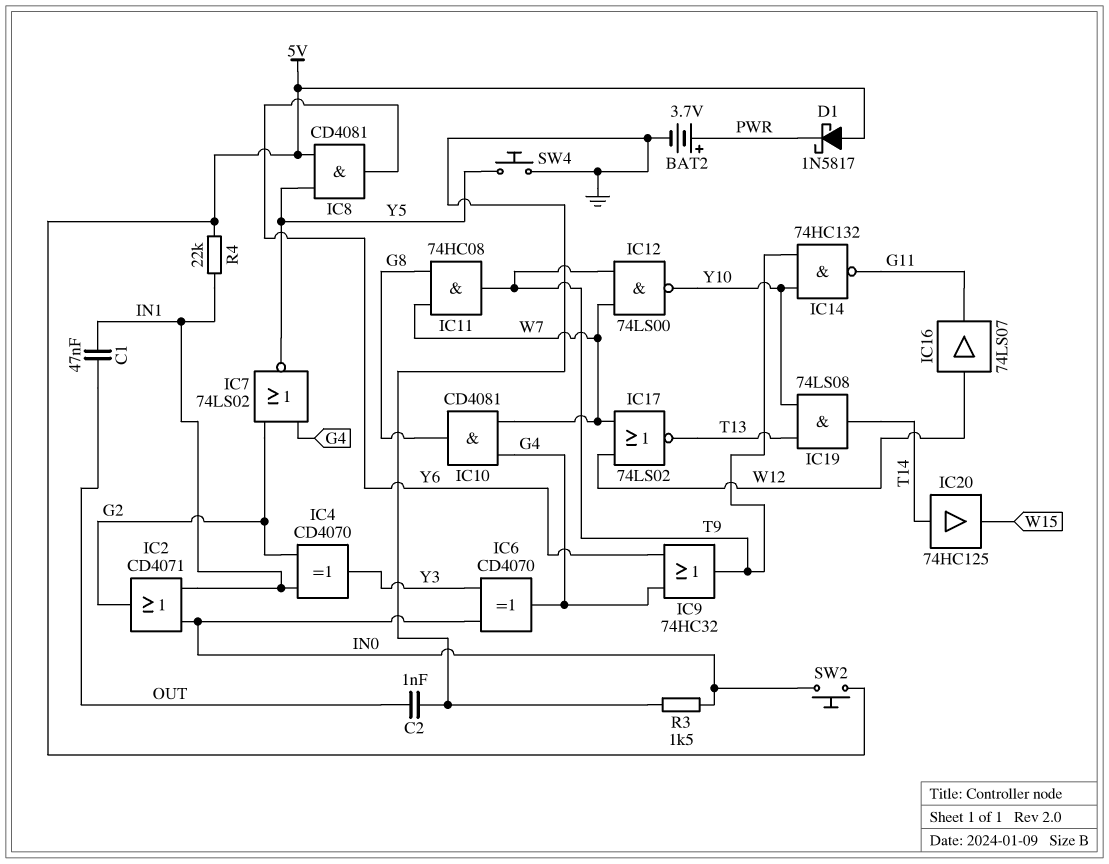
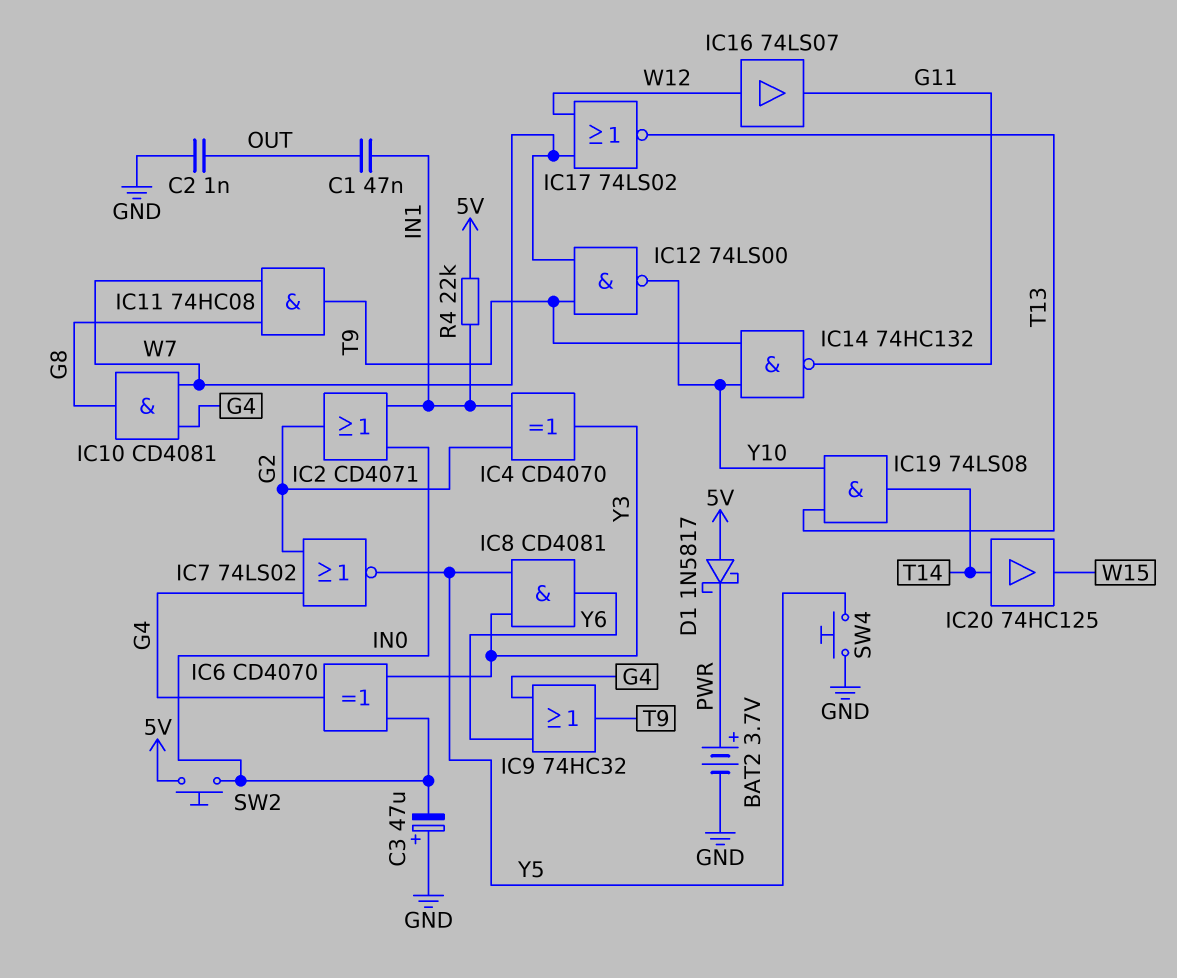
C3: none -> 47uF (plus GND, minus IN0)
IC8: AND CD4081 (in 5V, in Y5, out Y6) -> AND CD4081 (in Y3, in Y5, out Y6)
R3: 1.5k (GND, IN0) -> none

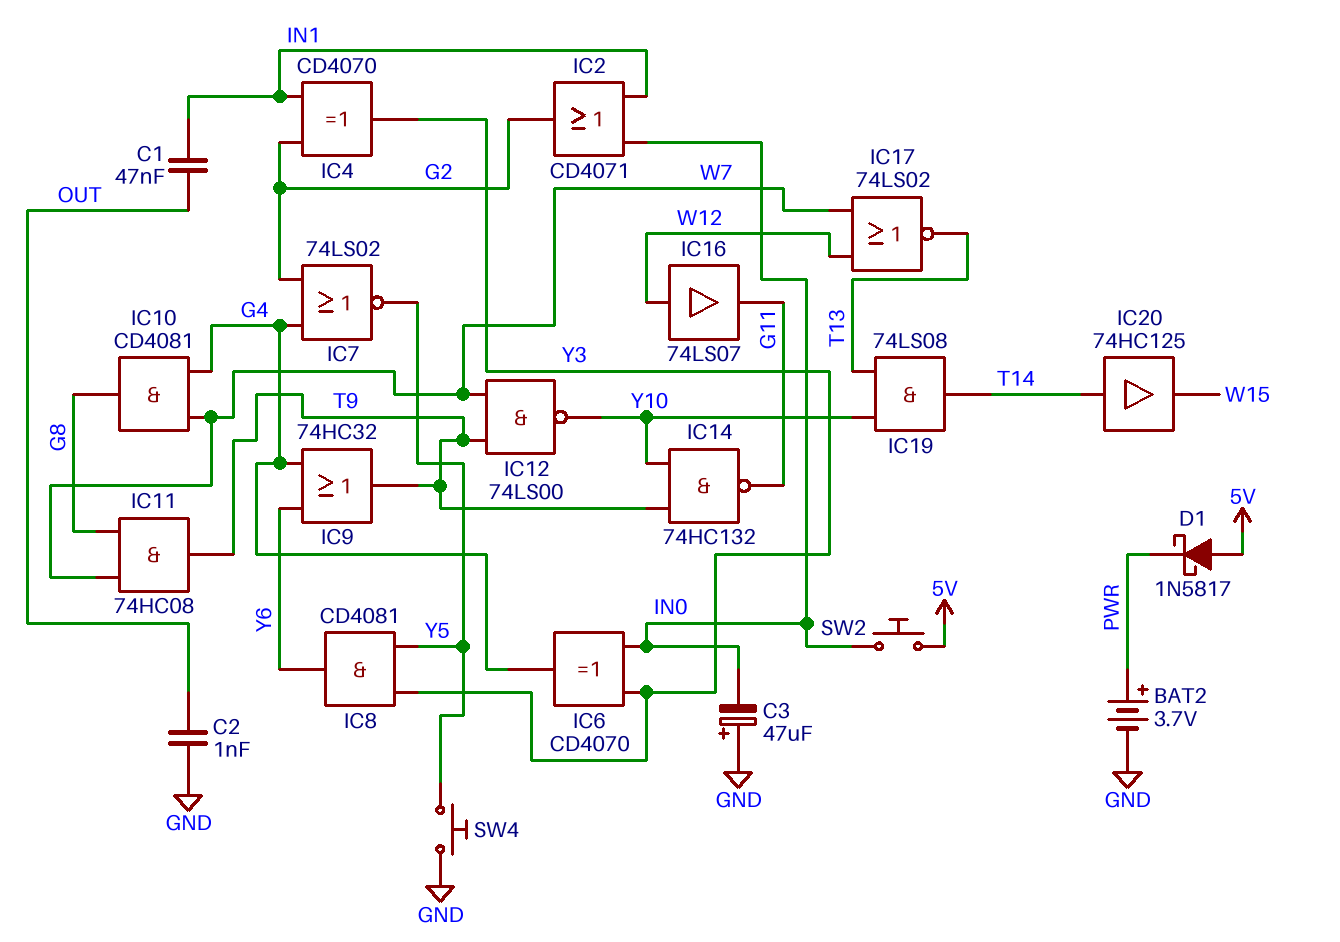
R4: 22k (5V, IN1) -> none

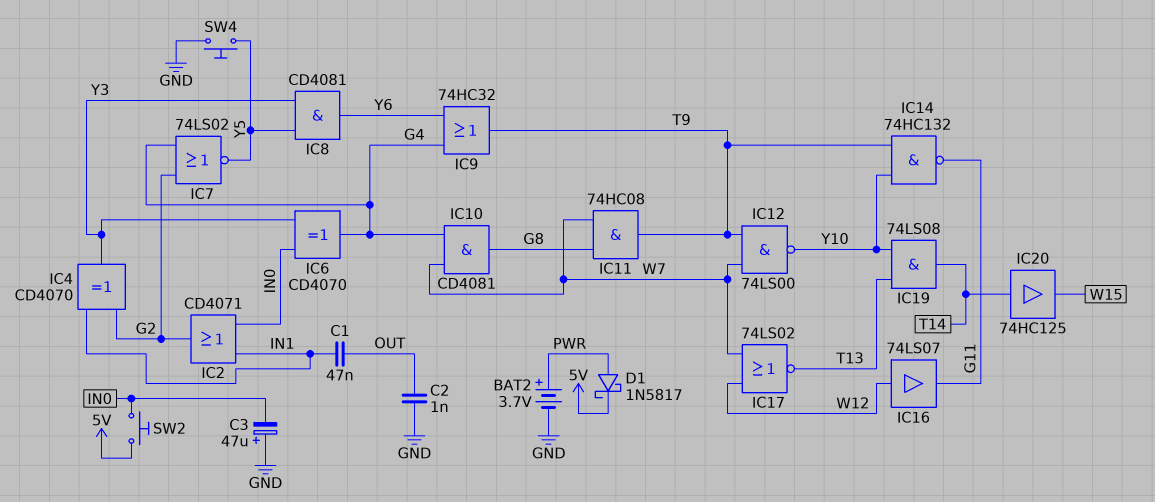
D1: schottky 1N5817 (A 5V, K PWR) -> schottky 1N5817 (A PWR, K 5V)

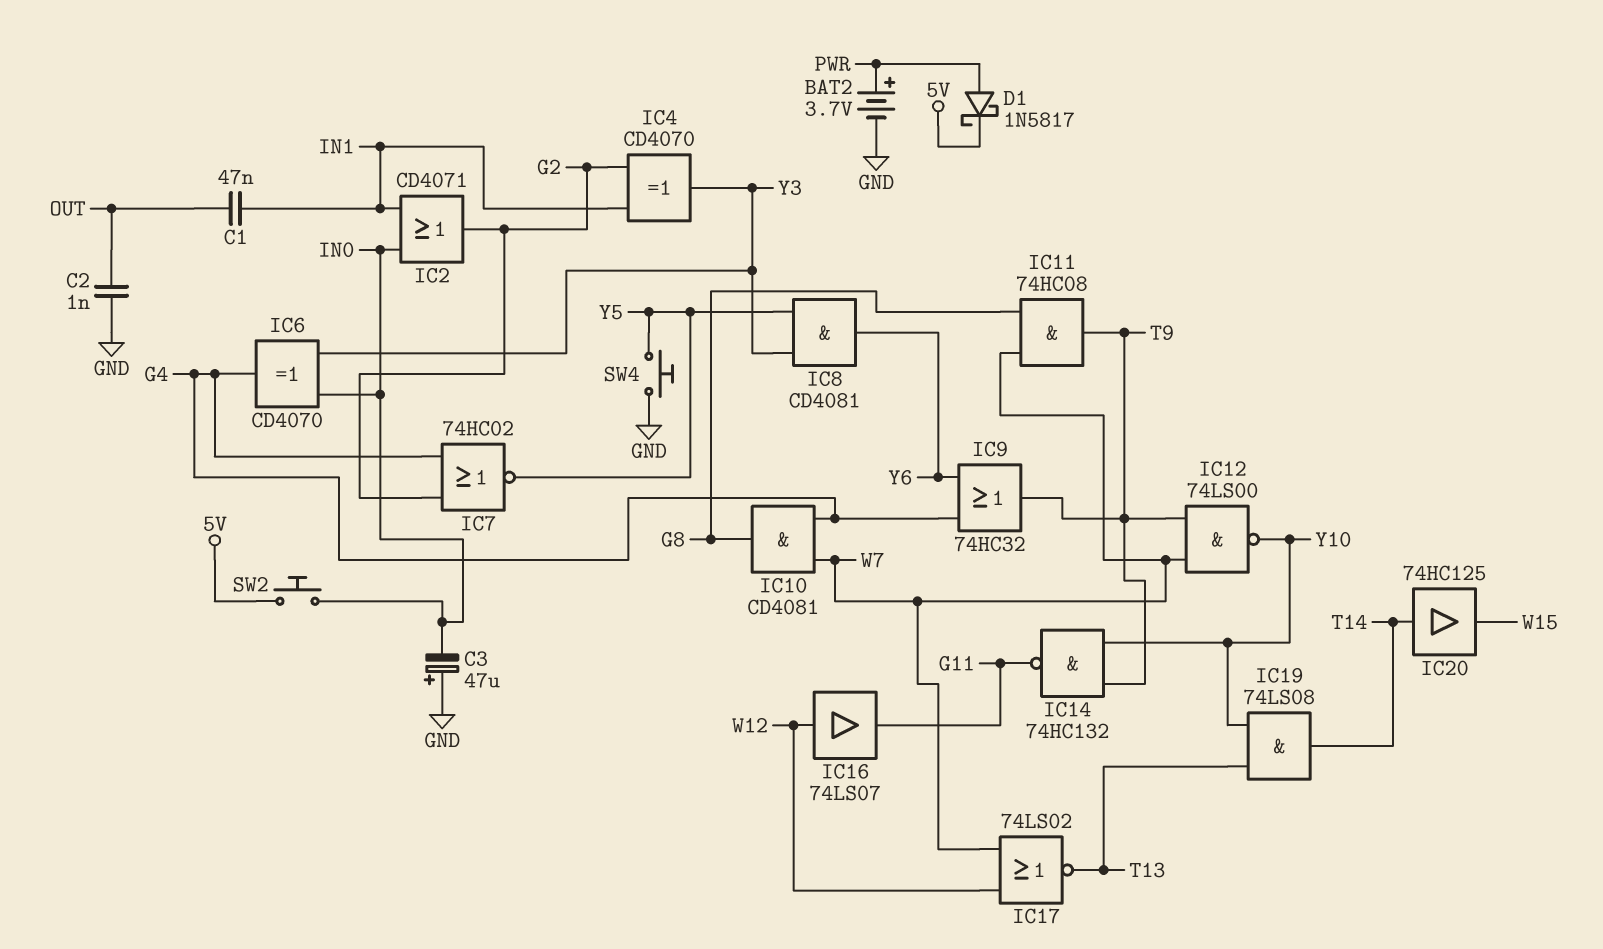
IC7: NOR 74LS02 (in G2, in G4, out Y5) -> NOR 74HC02 (in G2, in G4, out Y5)

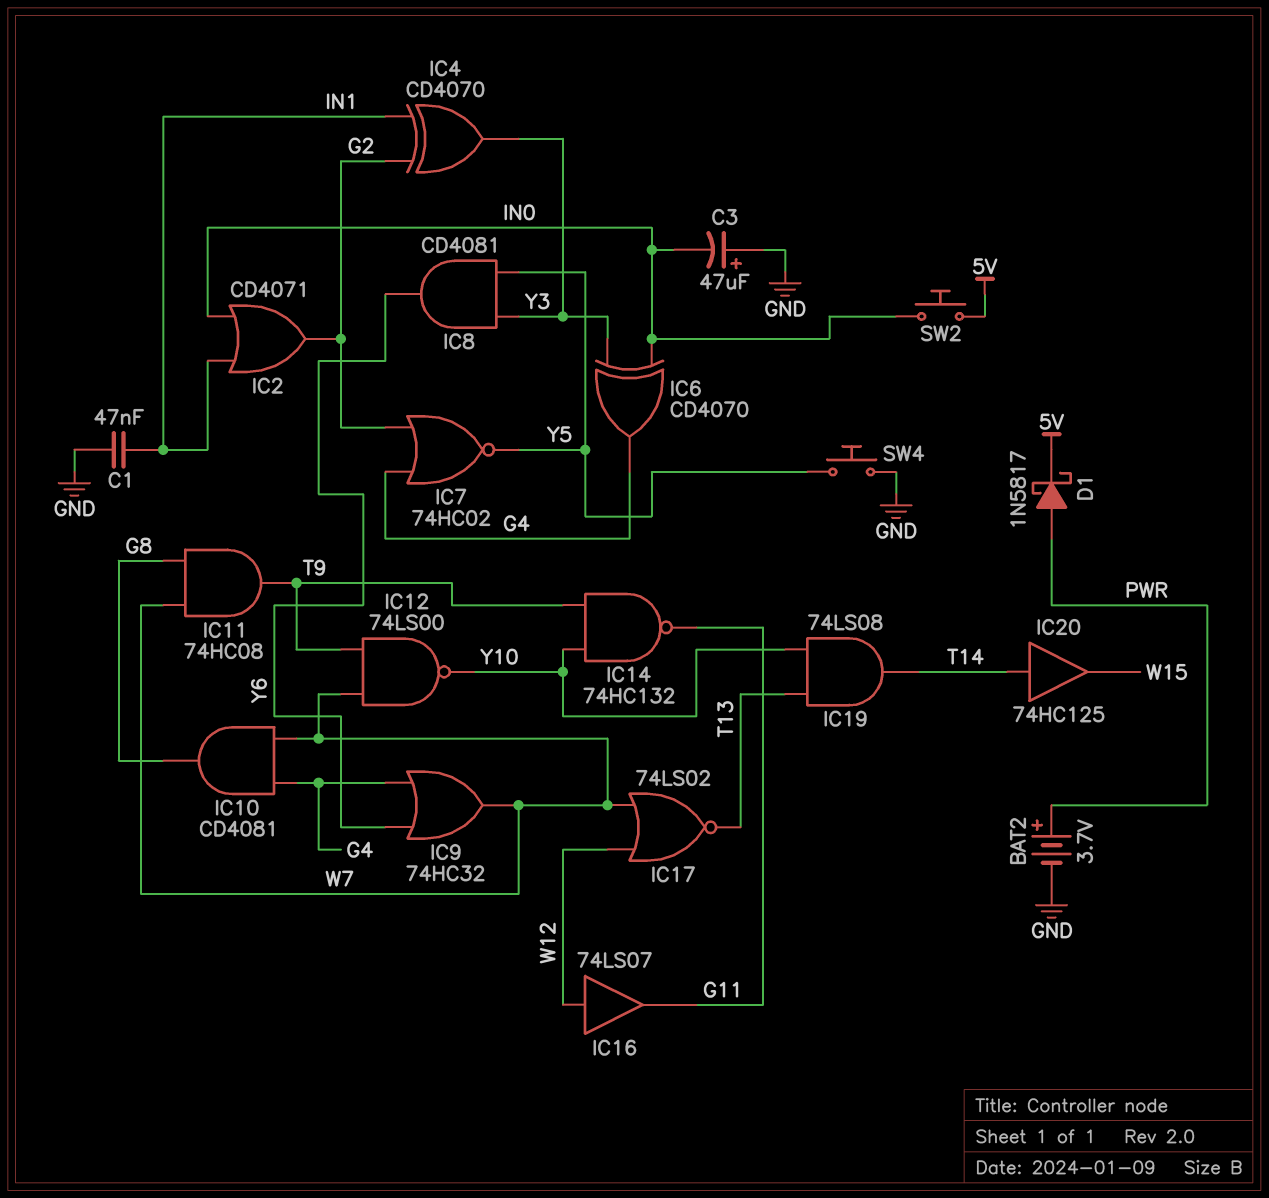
C1: 47nF (IN1, OUT) -> 47nF (GND, IN1)
C2: 1nF (GND, OUT) -> none
IC9: OR 74HC32 (in G4, in Y6, out T9) -> OR 74HC32 (in G4, in Y6, out W7)

